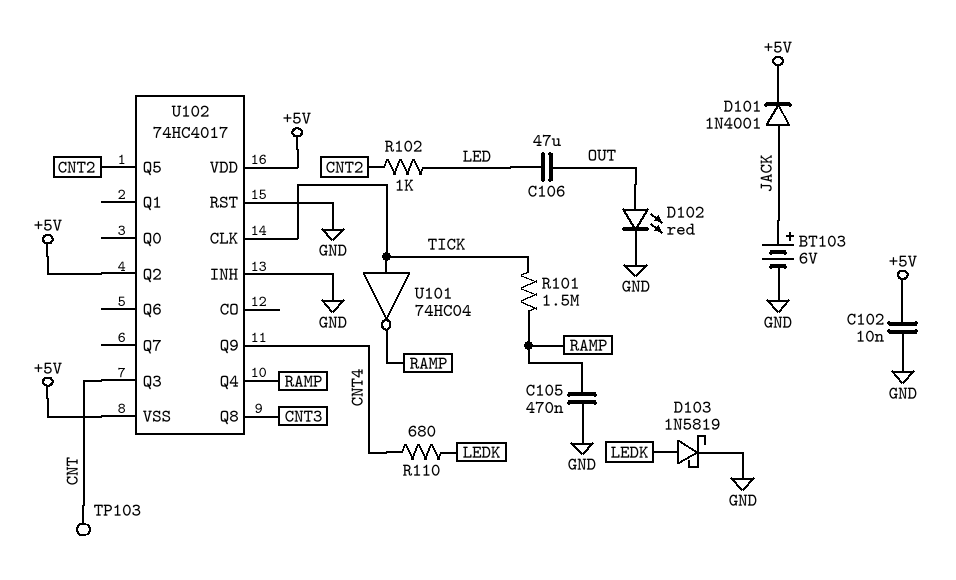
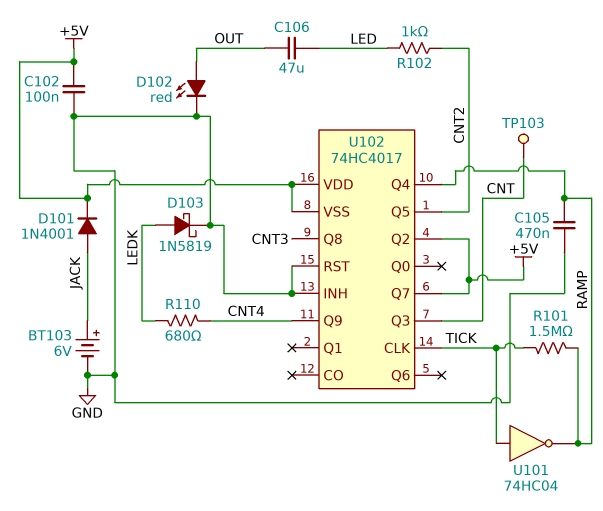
C102: 10nF (+5V, GND) -> 100nF (+5V, GND)
U102 pin Q7: none -> +5V

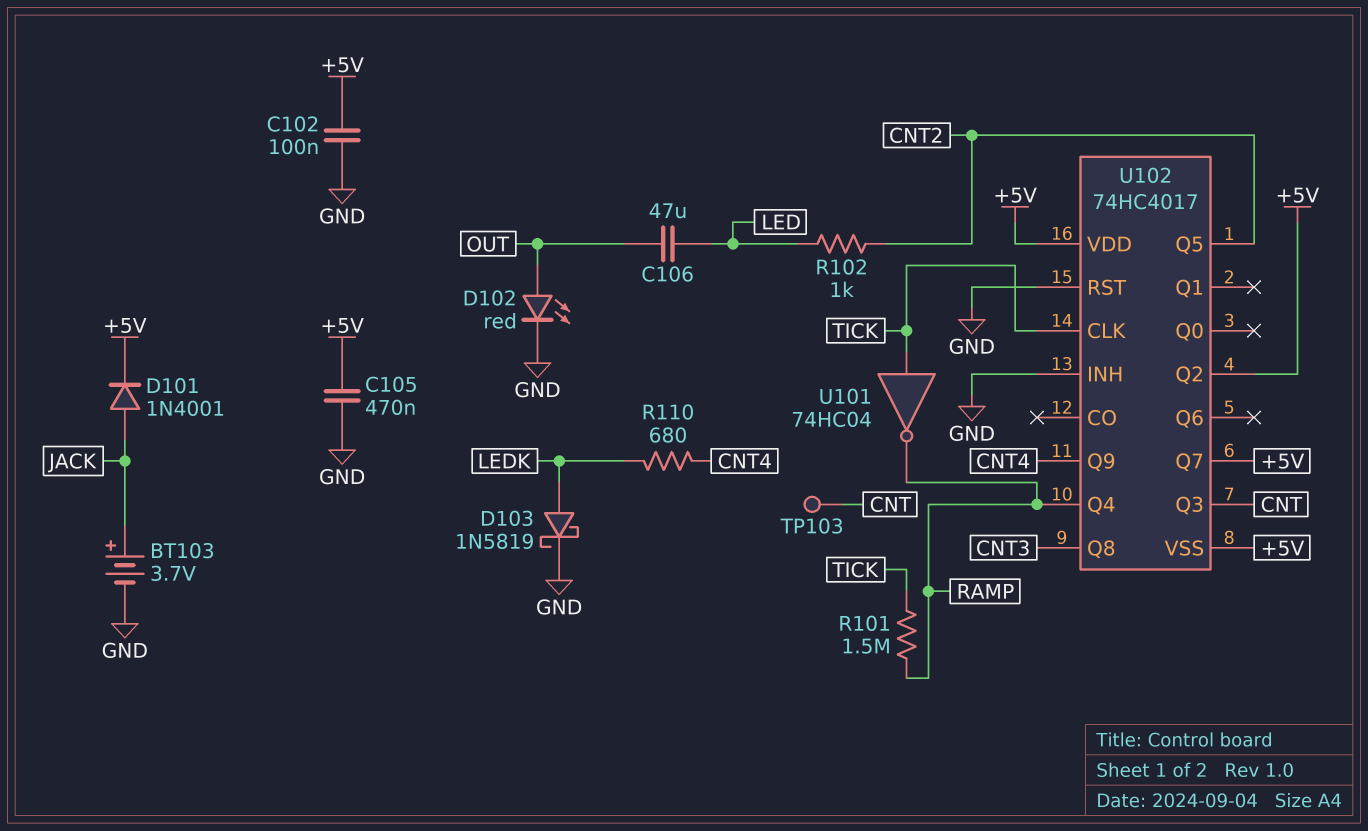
BT103: 6V (plus JACK, minus GND) -> 3.7V (plus JACK, minus GND)
C105: 470nF (GND, RAMP) -> 470nF (+5V, GND)

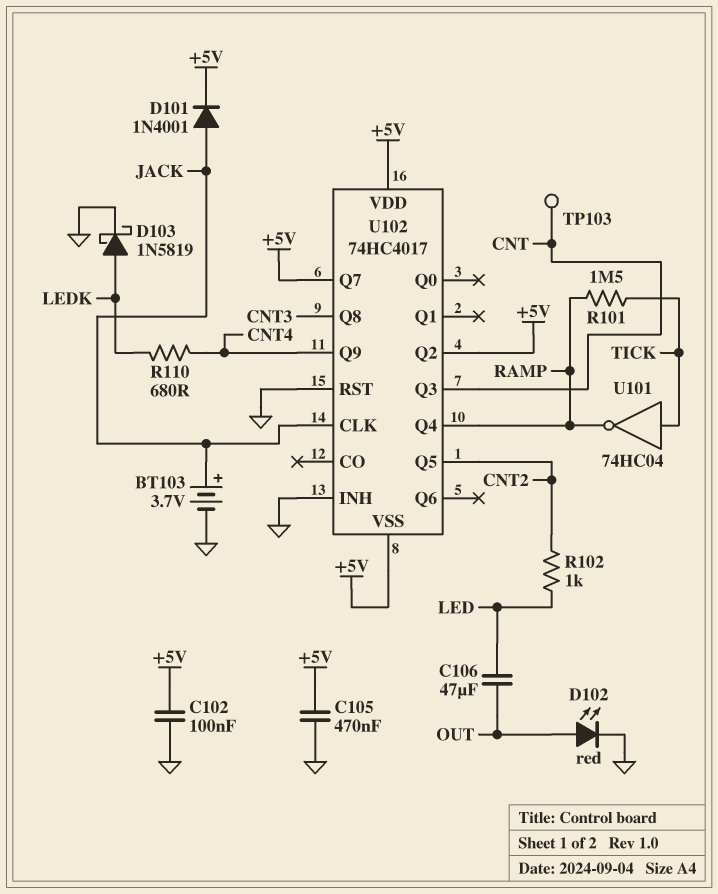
U102 pin CLK: TICK -> JACK

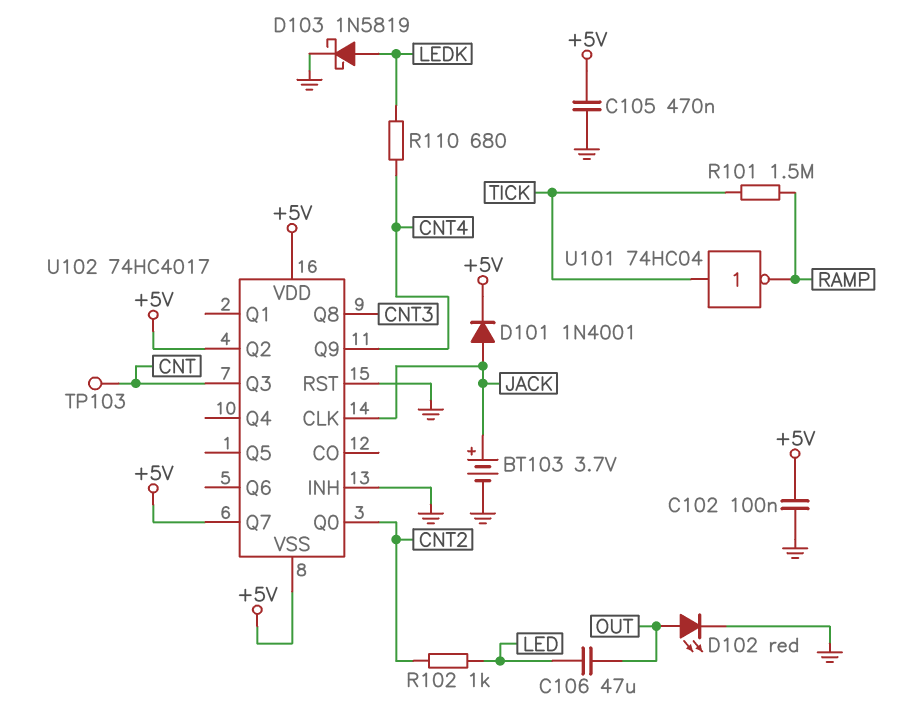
U102 pin Q0: none -> CNT2
U102 pin Q4: RAMP -> none
U102 pin Q5: CNT2 -> none

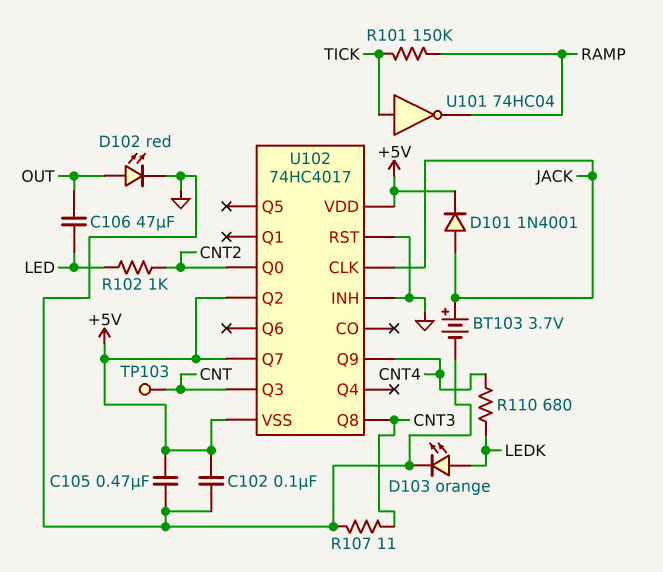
D103: schottky 1N5819 (A LEDK, K GND) -> LED orange (A LEDK, K GND)
R101: 1.5M (RAMP, TICK) -> 150k (RAMP, TICK)
R107: none -> 11 (CNT3, GND)

